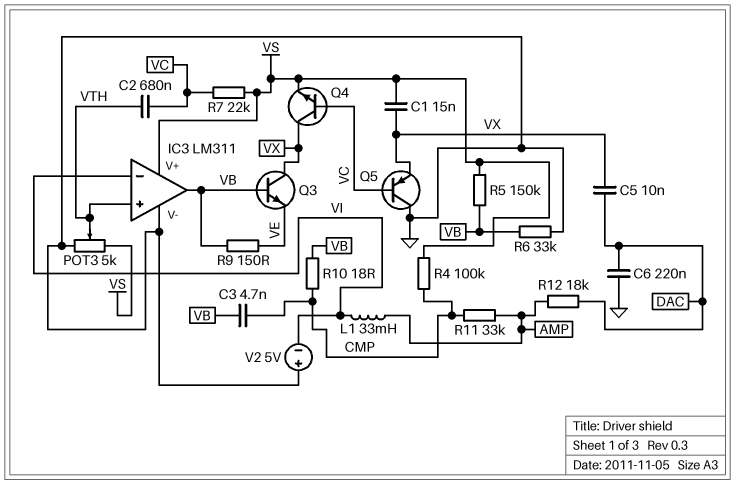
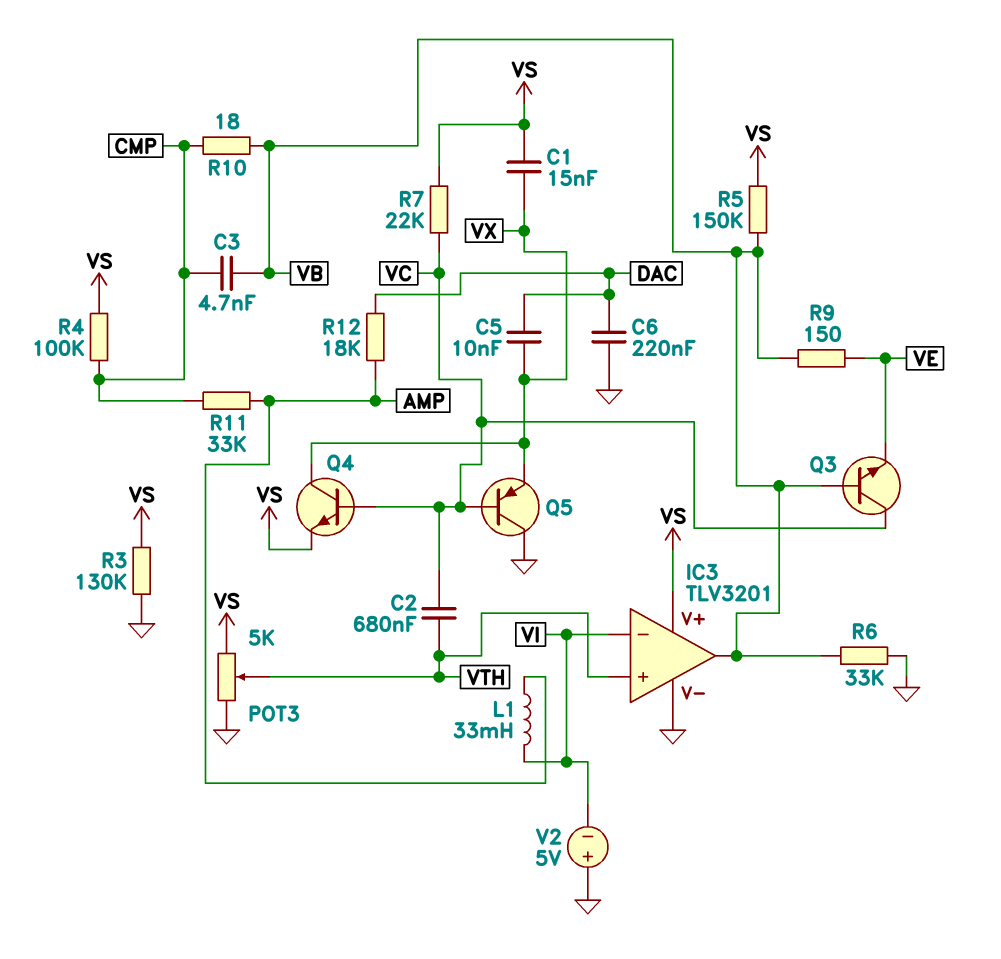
IC3: LM311 -> TLV3201
Q3: NPN (B VB, C VX, E VE) -> NPN (B VB, C VC, E VE)
R3: none -> 130k (GND, VS)

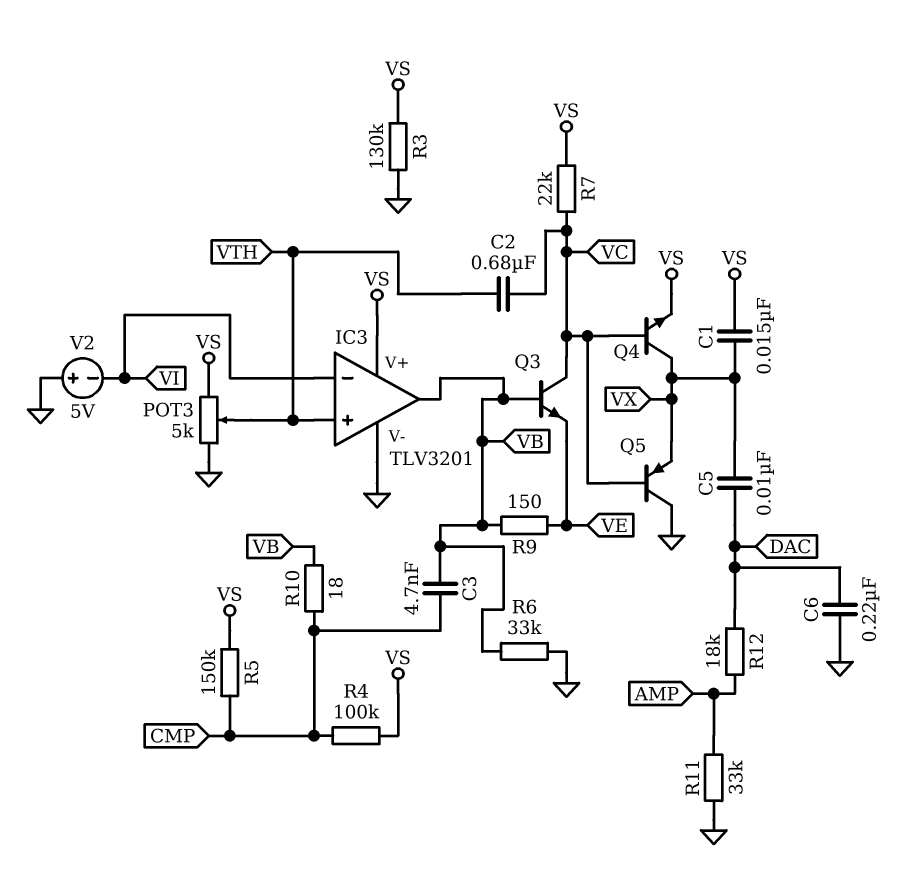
L1: 33mH (AMP, VI) -> none
R5: 150k (VB, VS) -> 150k (CMP, VS)
R11: 33k (AMP, CMP) -> 33k (AMP, GND)

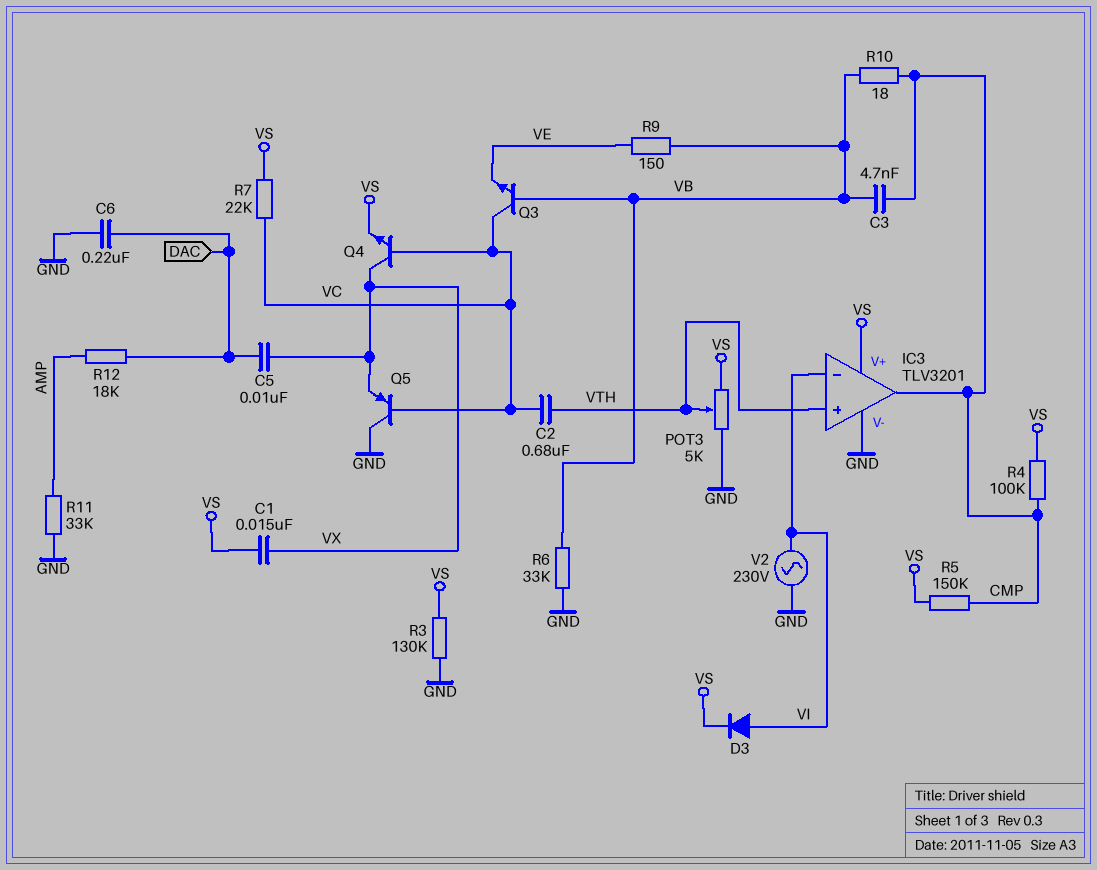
D3: none -> diode (A VI, K VS)
IC3 pin out: VB -> CMP
V2: 5V (plus GND, minus VI) -> AC 230V (GND, VI)

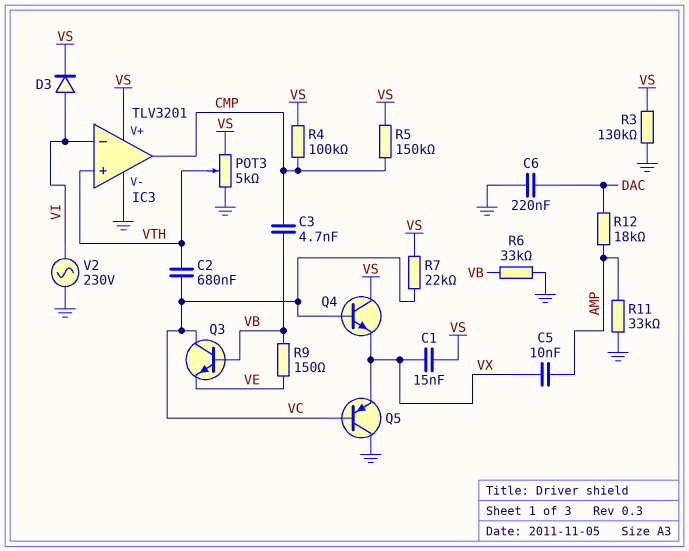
C5: 10nF (DAC, VX) -> 10nF (AMP, VX)
Q4: NPN (B VC, C VX, E VS) -> NPN (B VC, C VS, E VX)
R10: 18 (CMP, VB) -> none

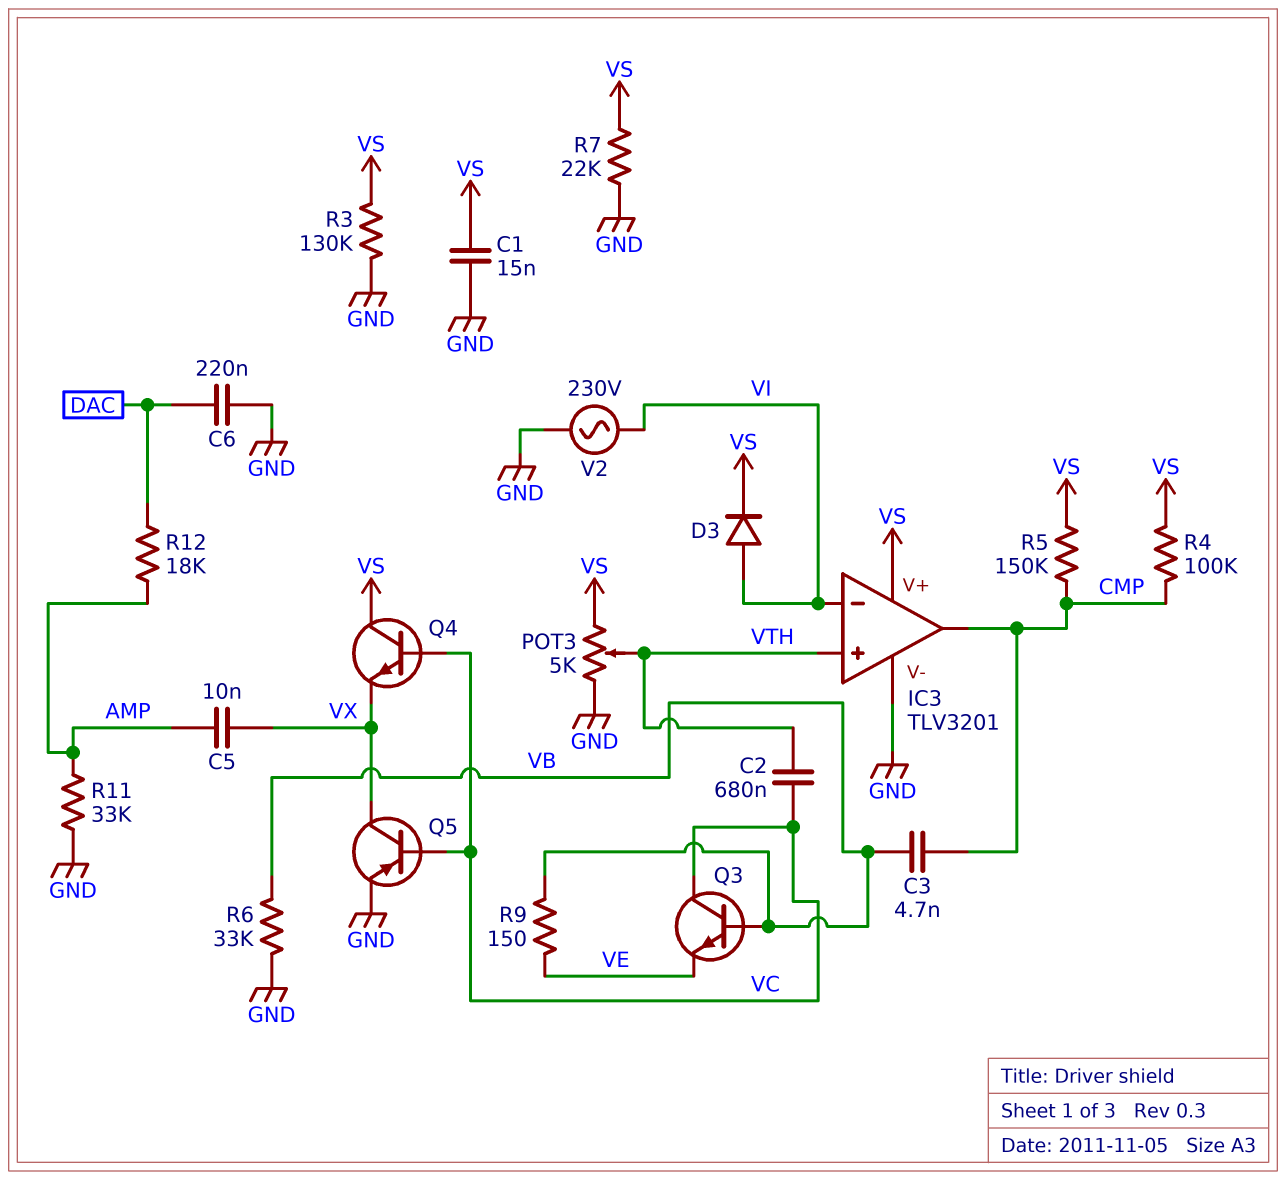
C1: 15nF (VS, VX) -> 15nF (GND, VS)
Q5: PNP (B VC, C GND, E VX) -> PNP (B VC, C VX, E GND)
R7: 22k (VC, VS) -> 22k (GND, VS)

